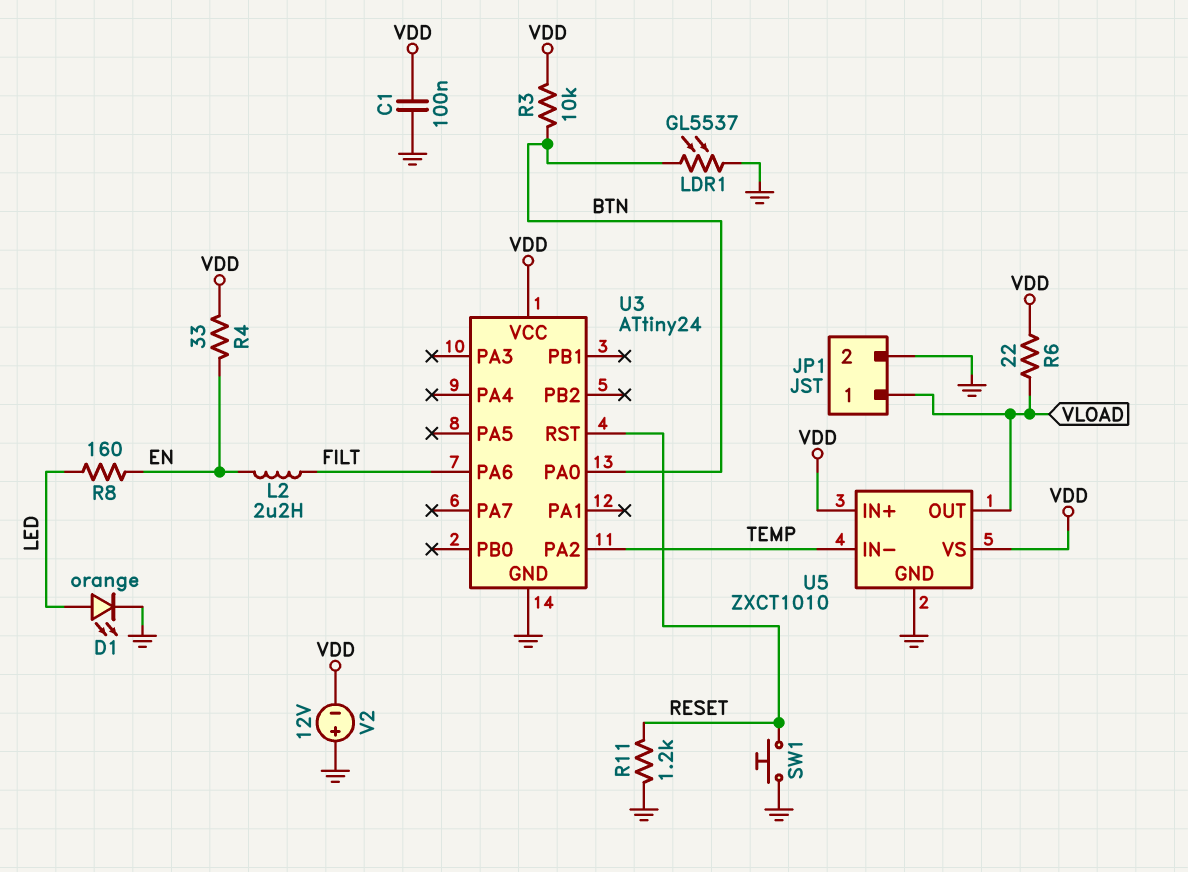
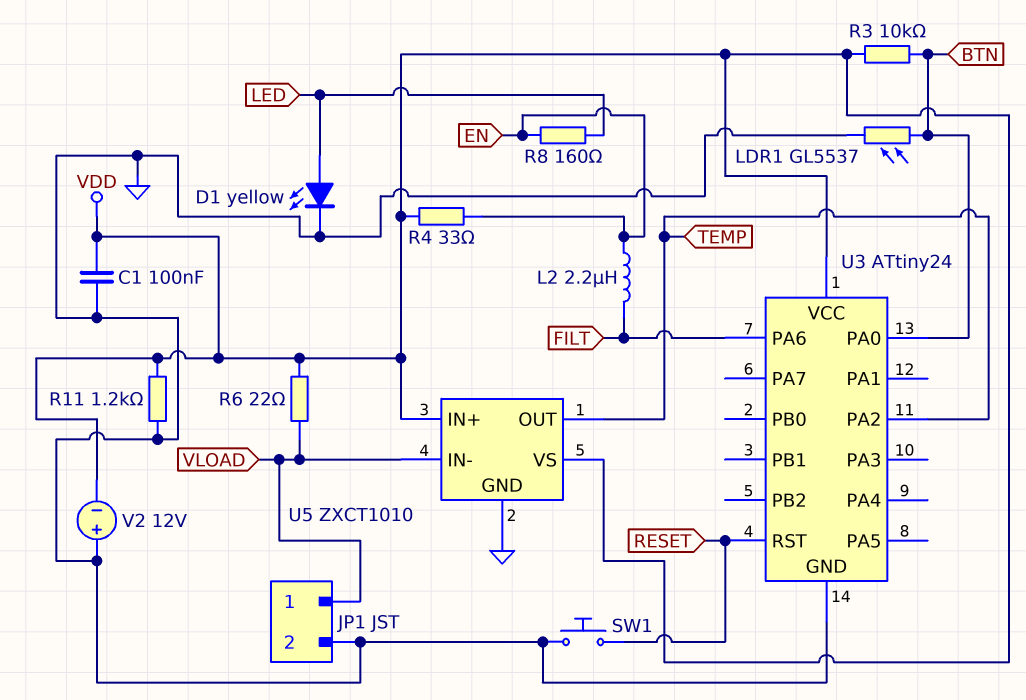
D1: LED orange (A LED, K GND) -> LED yellow (A LED, K GND)
R11: 1.2k (GND, RESET) -> 1.2k (GND, VDD)
U5 pin IN-: TEMP -> VLOAD
U5 pin OUT: VLOAD -> TEMP

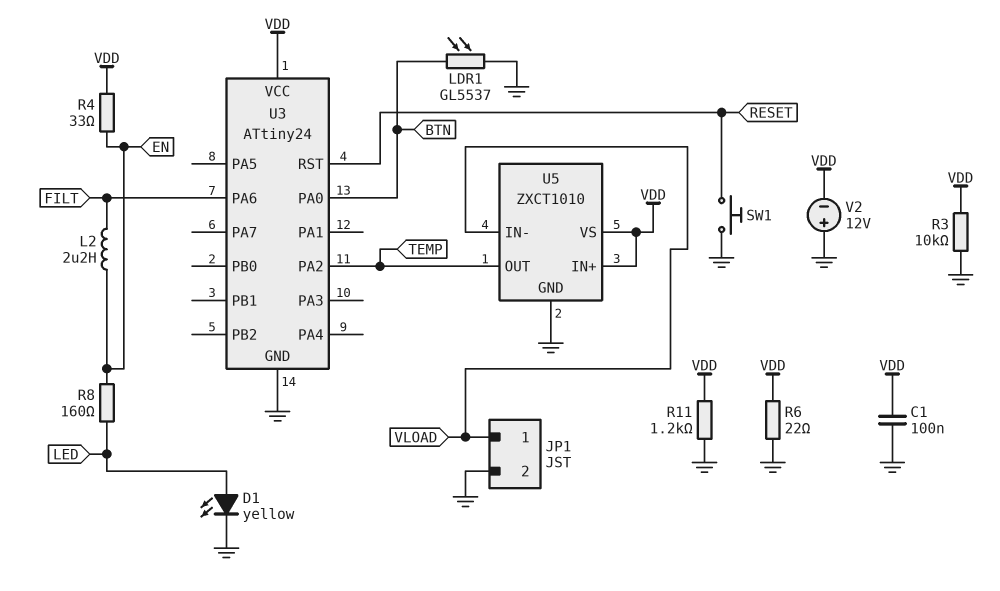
R3: 10k (BTN, VDD) -> 10k (GND, VDD)
R6: 22 (VDD, VLOAD) -> 22 (GND, VDD)

